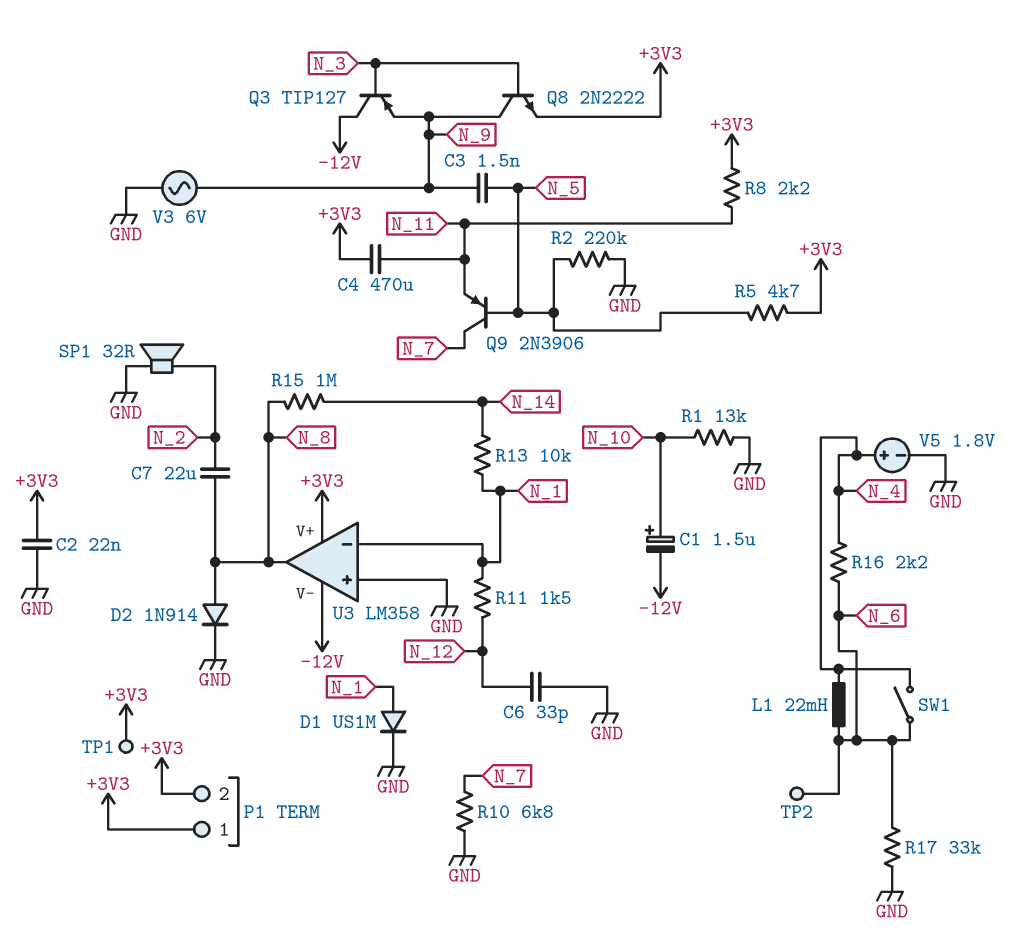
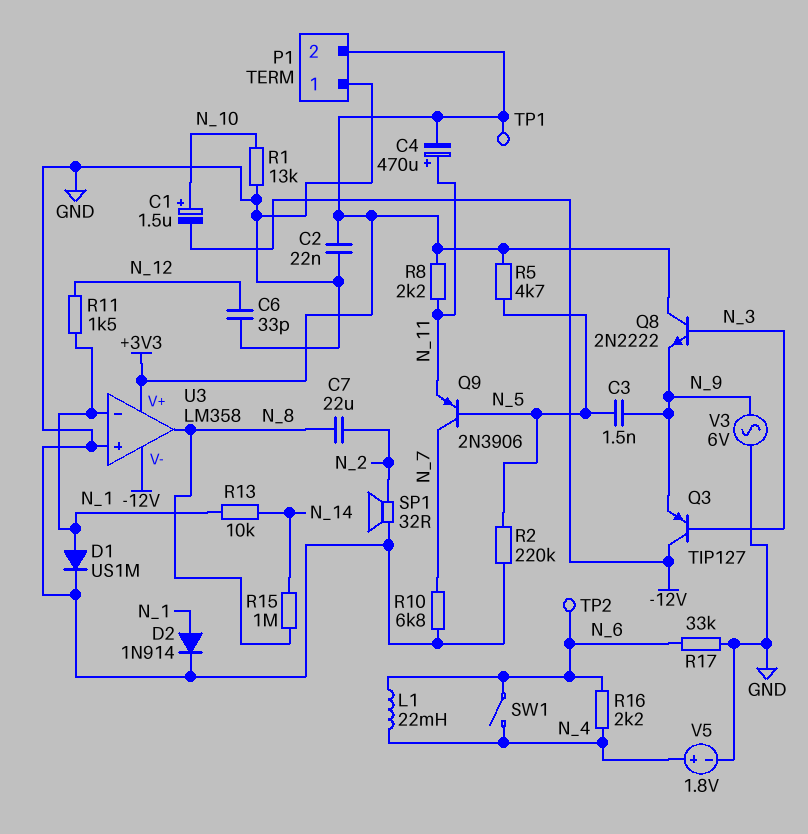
C4: 470uF (+3V3, N_11) -> 470uF (plus N_11, minus +3V3)
D2: diode 1N914 (A N_8, K GND) -> diode 1N914 (A N_1, K GND)
P1 pin 1: +3V3 -> GND
Q8: NPN 2N2222 (B N_3, C N_9, E +3V3) -> NPN 2N2222 (B N_3, C +3V3, E N_9)

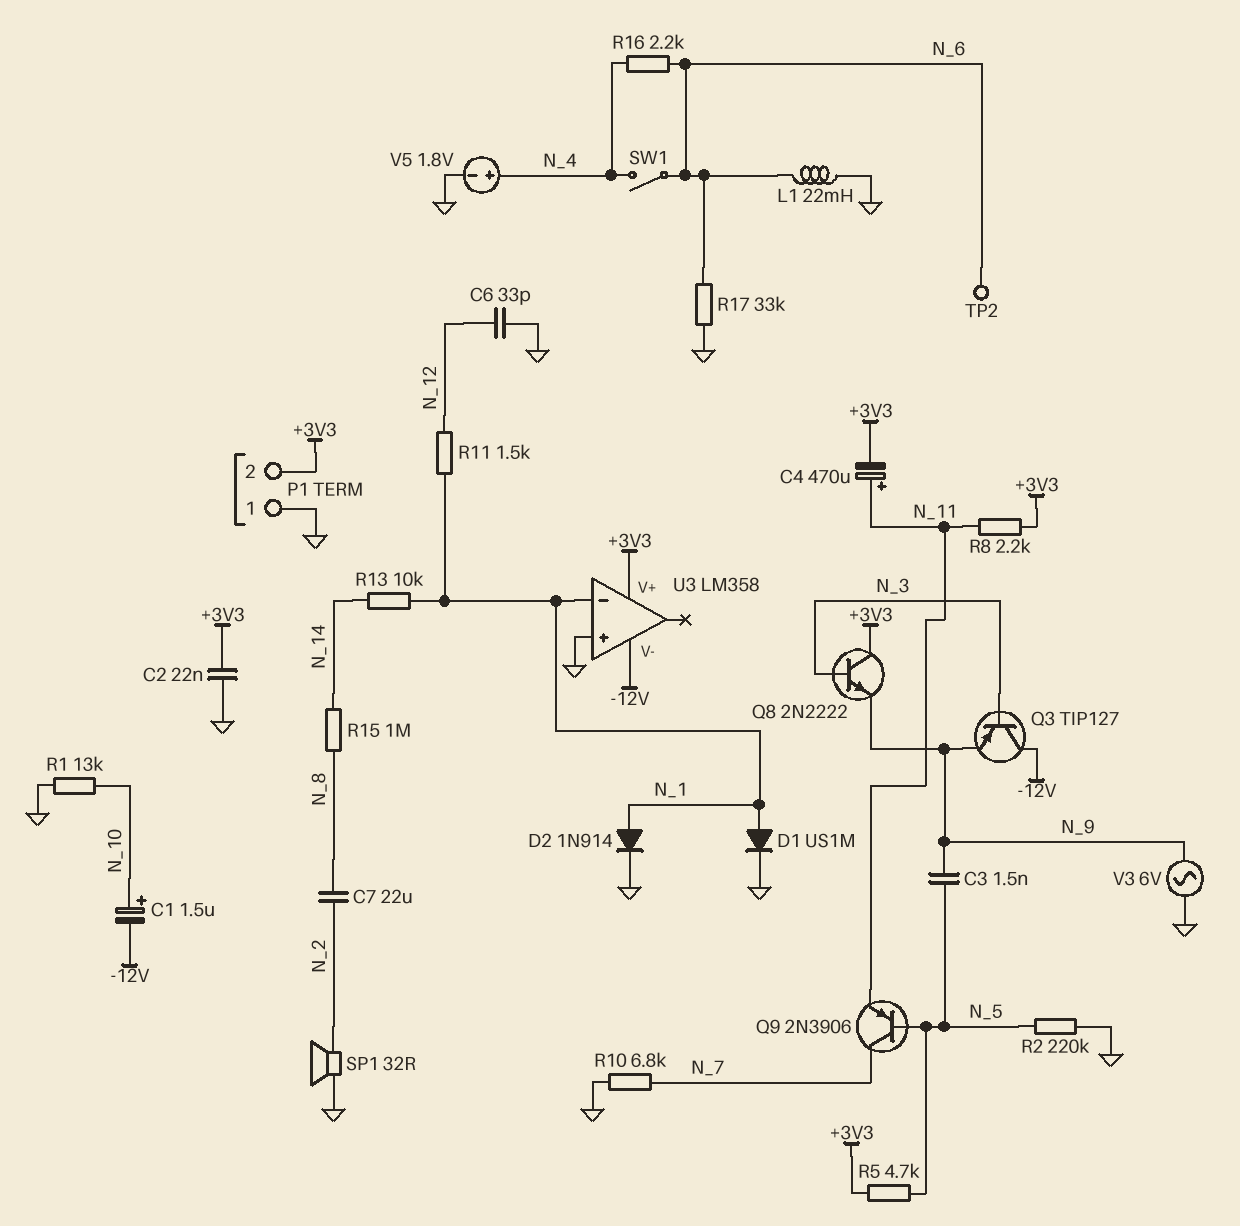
L1: 22mH (N_4, N_6) -> 22mH (GND, N_6)
TP1: test point (+3V3) -> none
U3 pin out: N_8 -> none

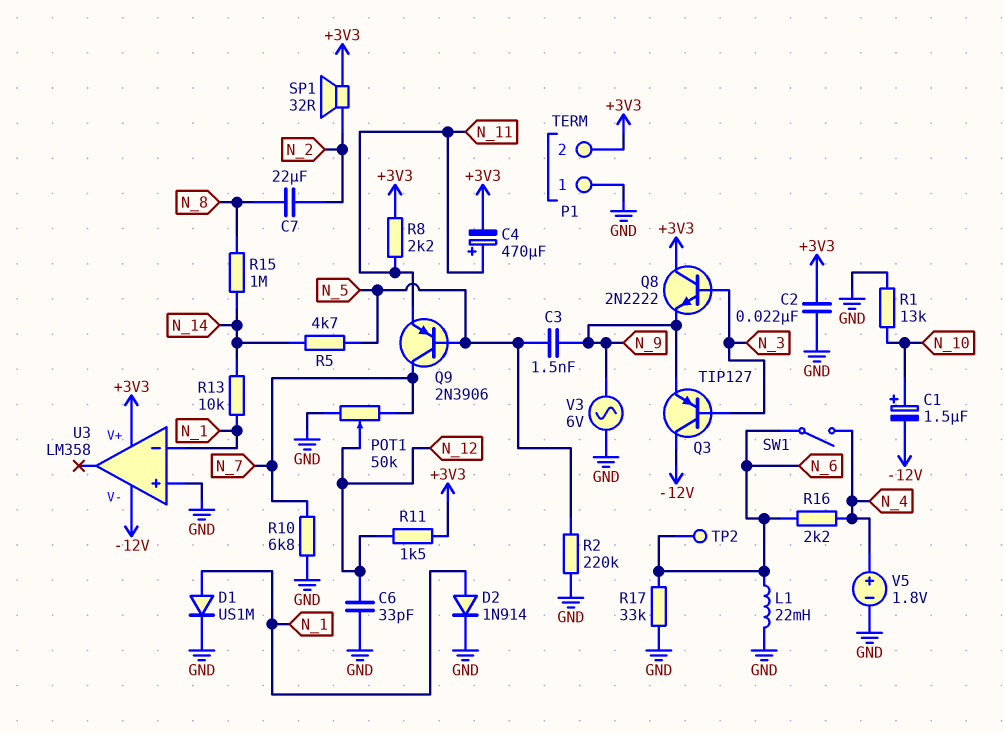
POT1: none -> 50k (GND, N_7, wiper N_12)
R5: 4.7k (+3V3, N_5) -> 4.7k (N_5, N_14)
R11: 1.5k (N_1, N_12) -> 1.5k (+3V3, N_12)
SP1: speaker 32R (GND, N_2) -> speaker 32R (+3V3, N_2)

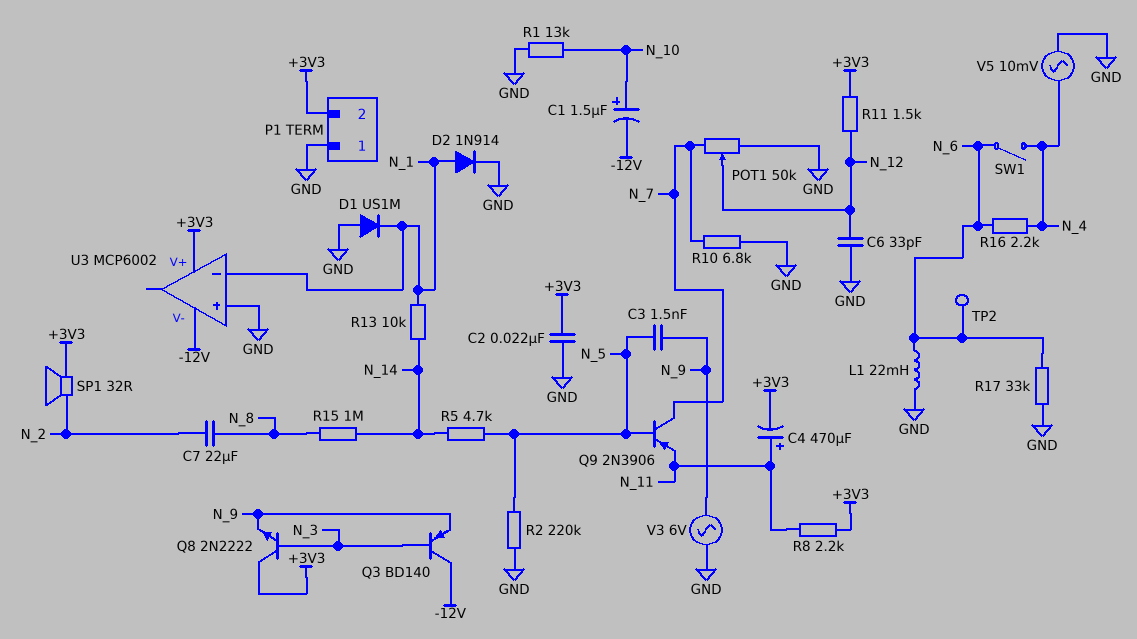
D1: diode US1M (A N_1, K GND) -> diode US1M (A GND, K N_1)
Q3: PNP TIP127 (B N_3, C -12V, E N_9) -> PNP BD140 (B N_3, C -12V, E N_9)
U3: LM358 -> MCP6002
V5: 1.8V (plus N_4, minus GND) -> AC 10mV (GND, N_4)

